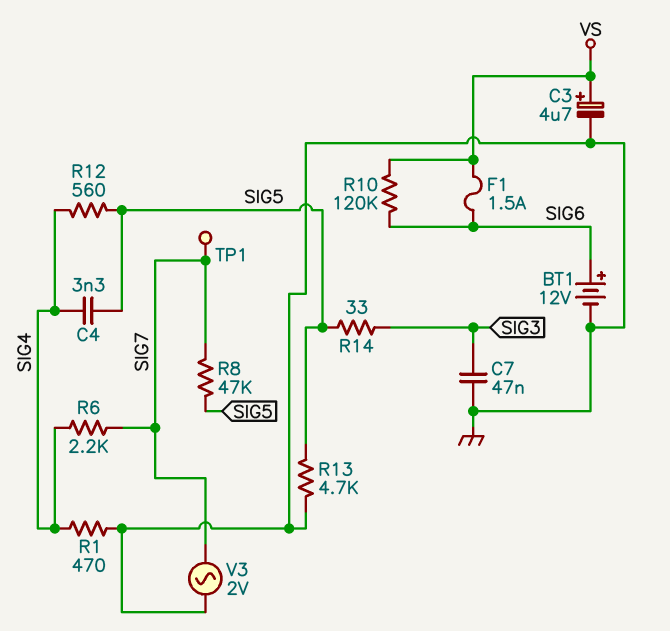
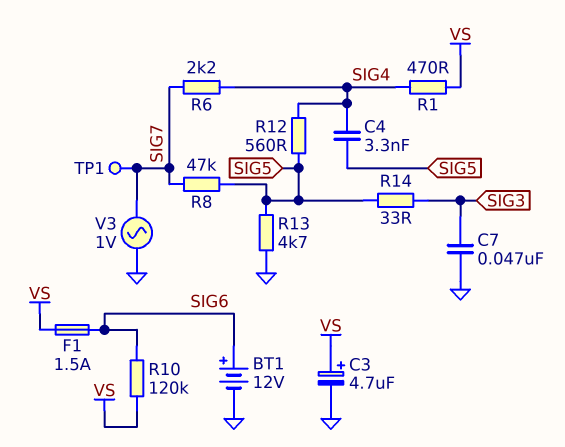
R1: 470 (GND, SIG4) -> 470 (SIG4, VS)
V3: AC 2V (GND, SIG7) -> AC 1V (GND, SIG7)

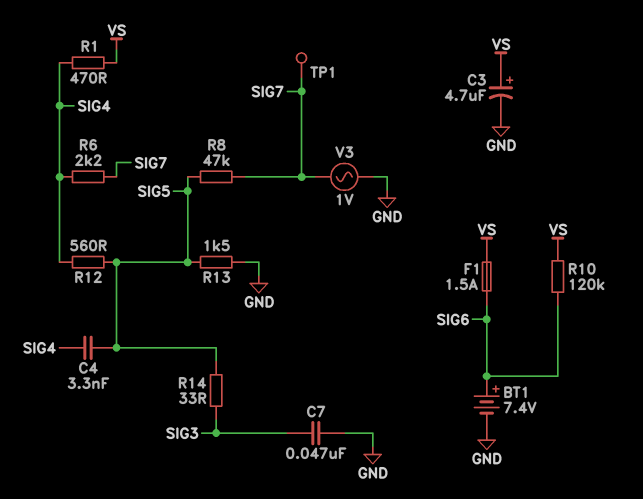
BT1: 12V (plus SIG6, minus GND) -> 7.4V (plus SIG6, minus GND)
R13: 4.7k (GND, SIG5) -> 1.5k (GND, SIG5)

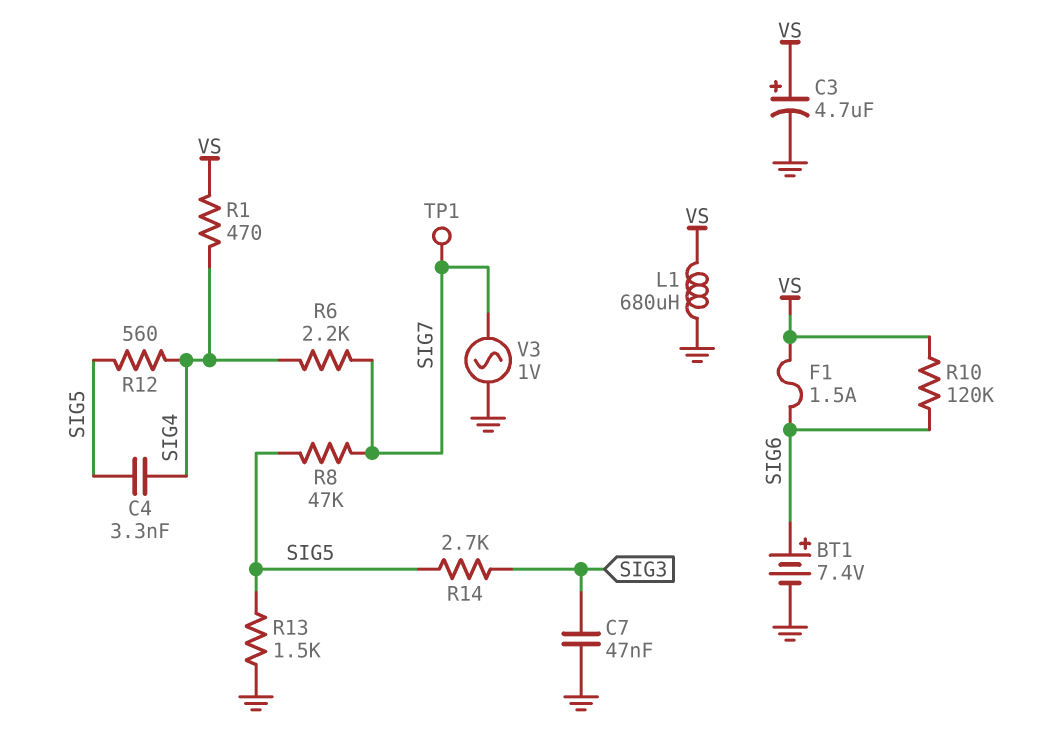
L1: none -> 680uH (GND, VS)
R14: 33 (SIG3, SIG5) -> 2.7k (SIG3, SIG5)

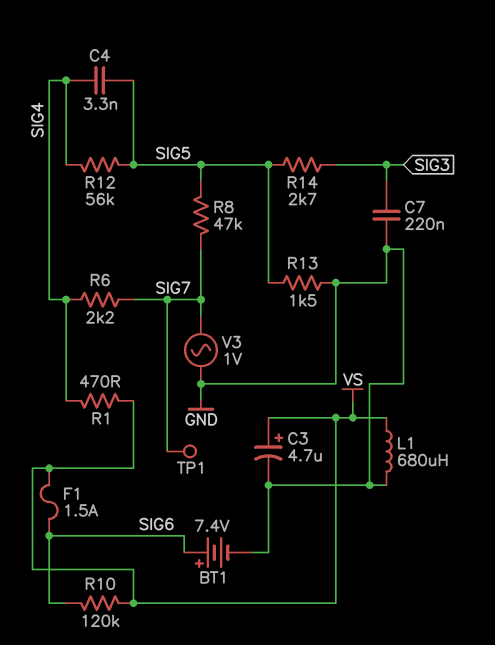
C7: 47nF (GND, SIG3) -> 220nF (GND, SIG3)
R12: 560 (SIG4, SIG5) -> 56k (SIG4, SIG5)

